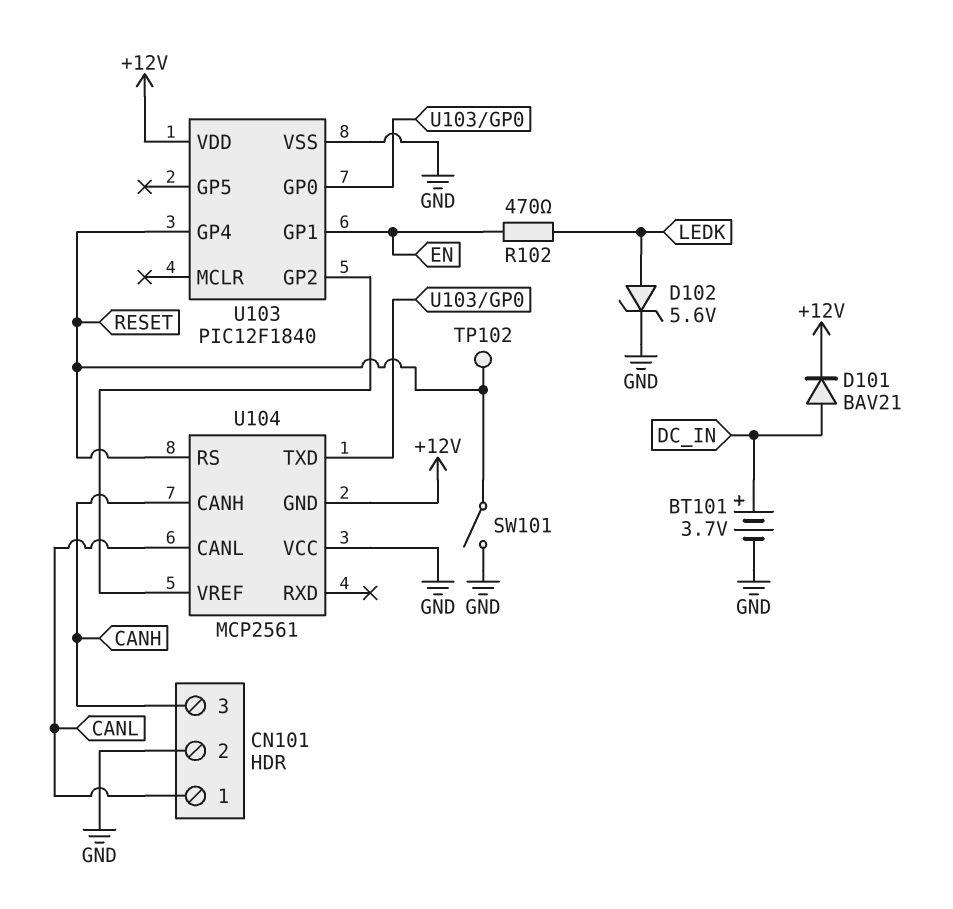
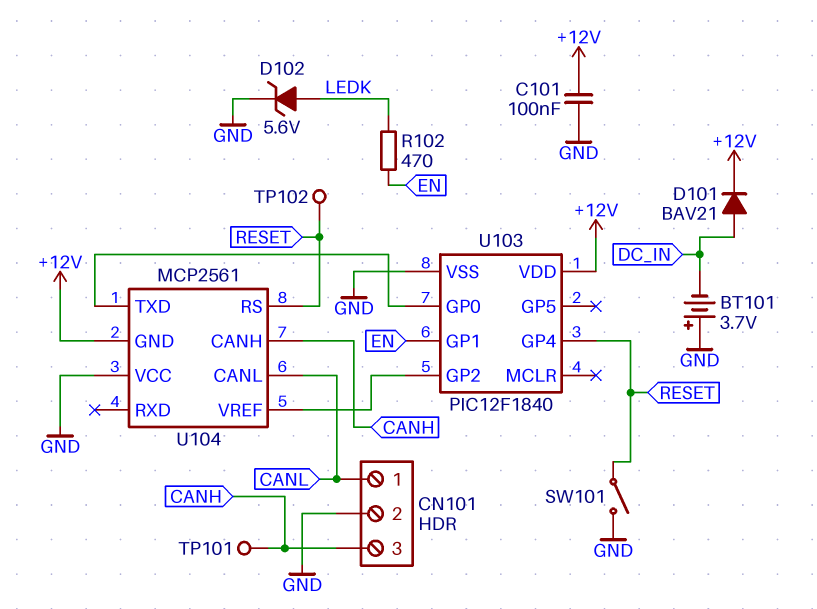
BT101: 3.7V (plus DC_IN, minus GND) -> 3.7V (plus GND, minus DC_IN)
C101: none -> 100nF (+12V, GND)
TP101: none -> test point (CANH)

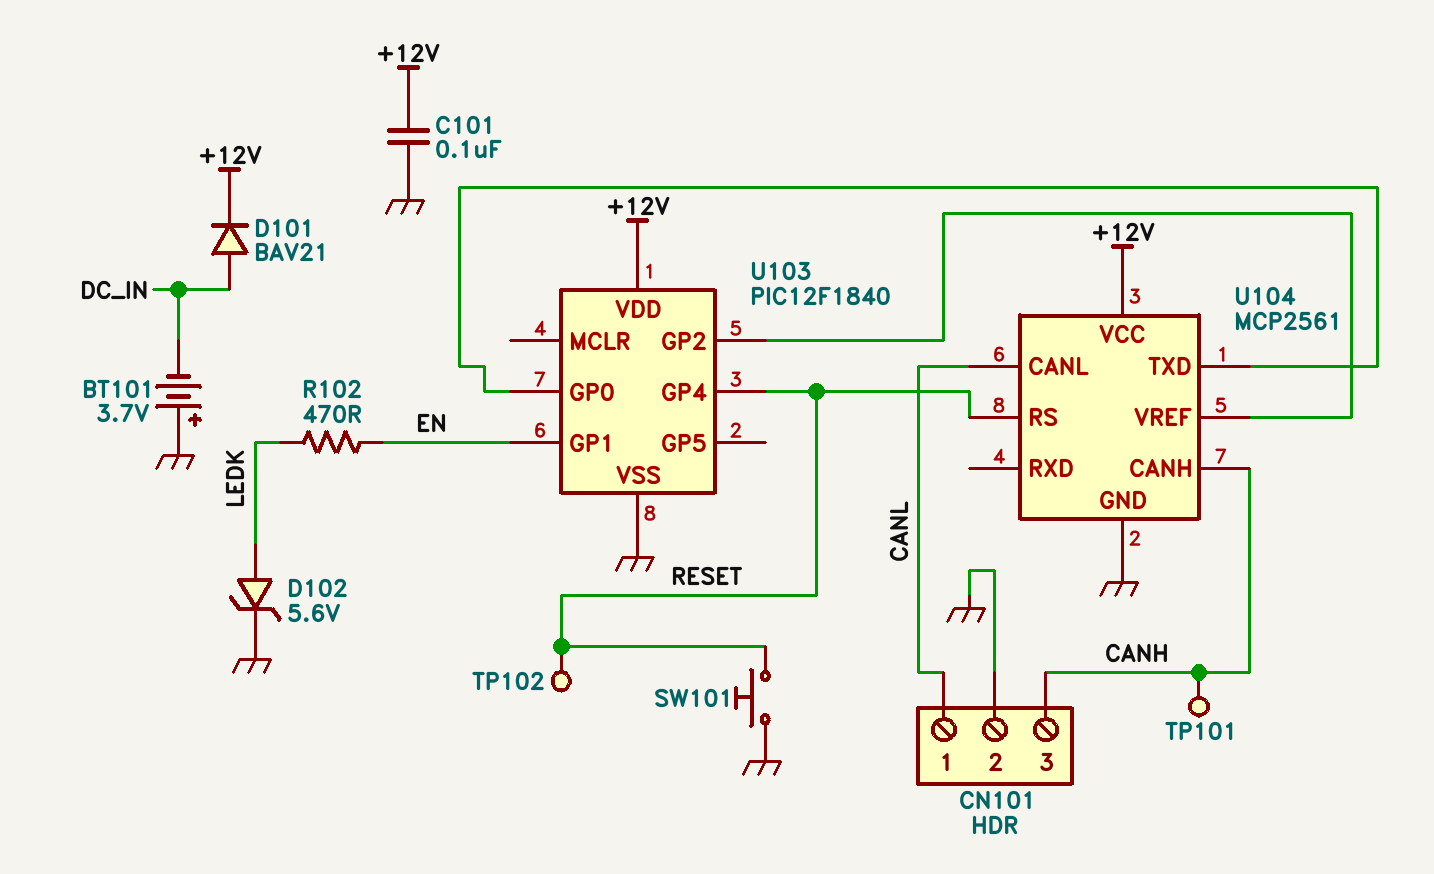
SW101: switch (GND, RESET) -> button (GND, RESET)
U104 pin GND: +12V -> GND
U104 pin VCC: GND -> +12V

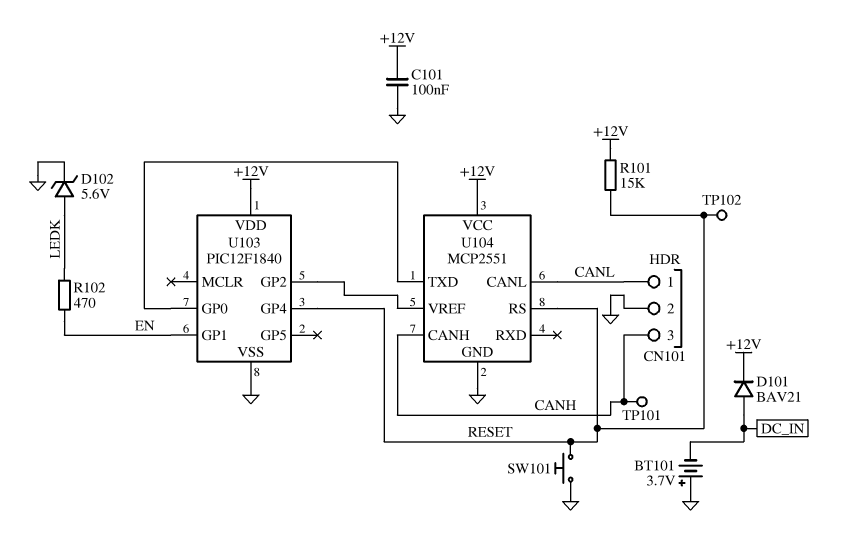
R101: none -> 15k (+12V, RESET)
U104: MCP2561 -> MCP2551

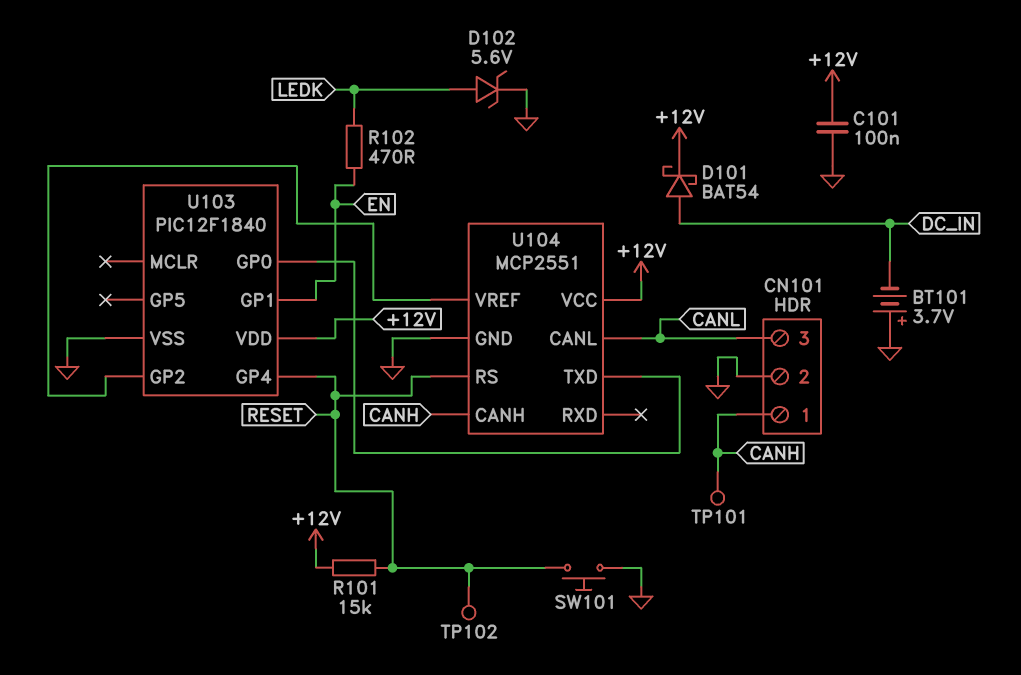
CN101 pin 1: CANL -> CANH
CN101 pin 3: CANH -> CANL
D101: diode BAV21 (A DC_IN, K +12V) -> schottky BAT54 (A DC_IN, K +12V)

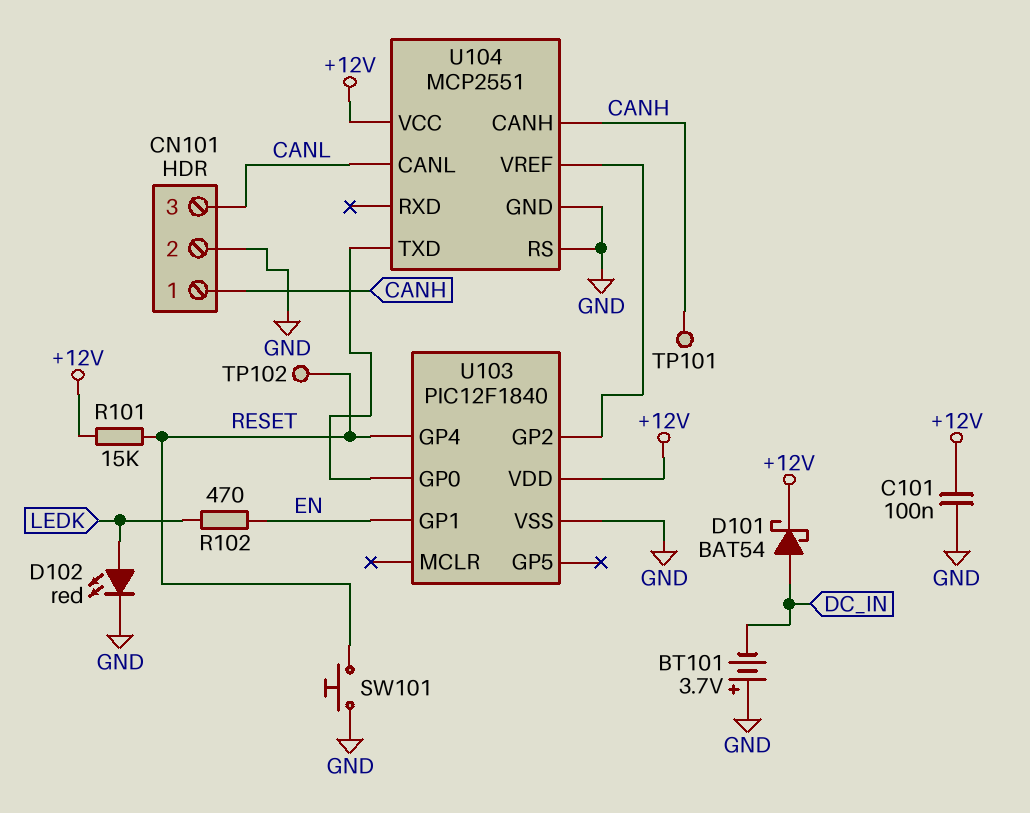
D102: zener 5.6V (A LEDK, K GND) -> LED red (A LEDK, K GND)
U104 pin RS: RESET -> GND

